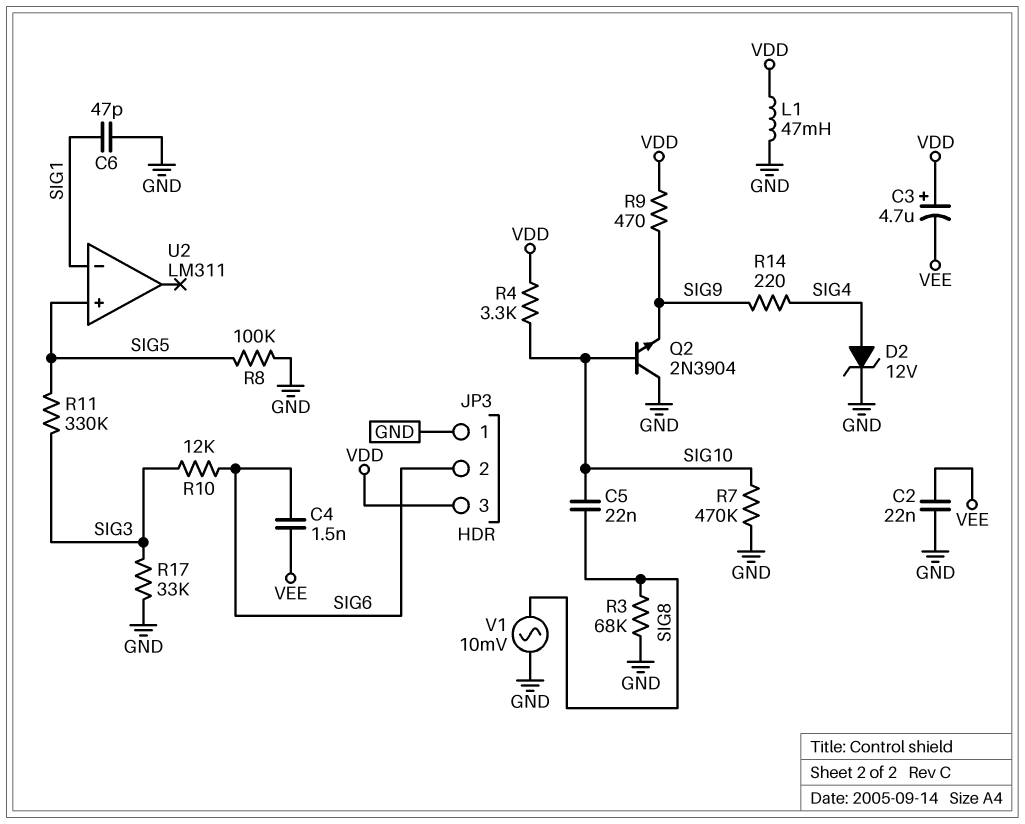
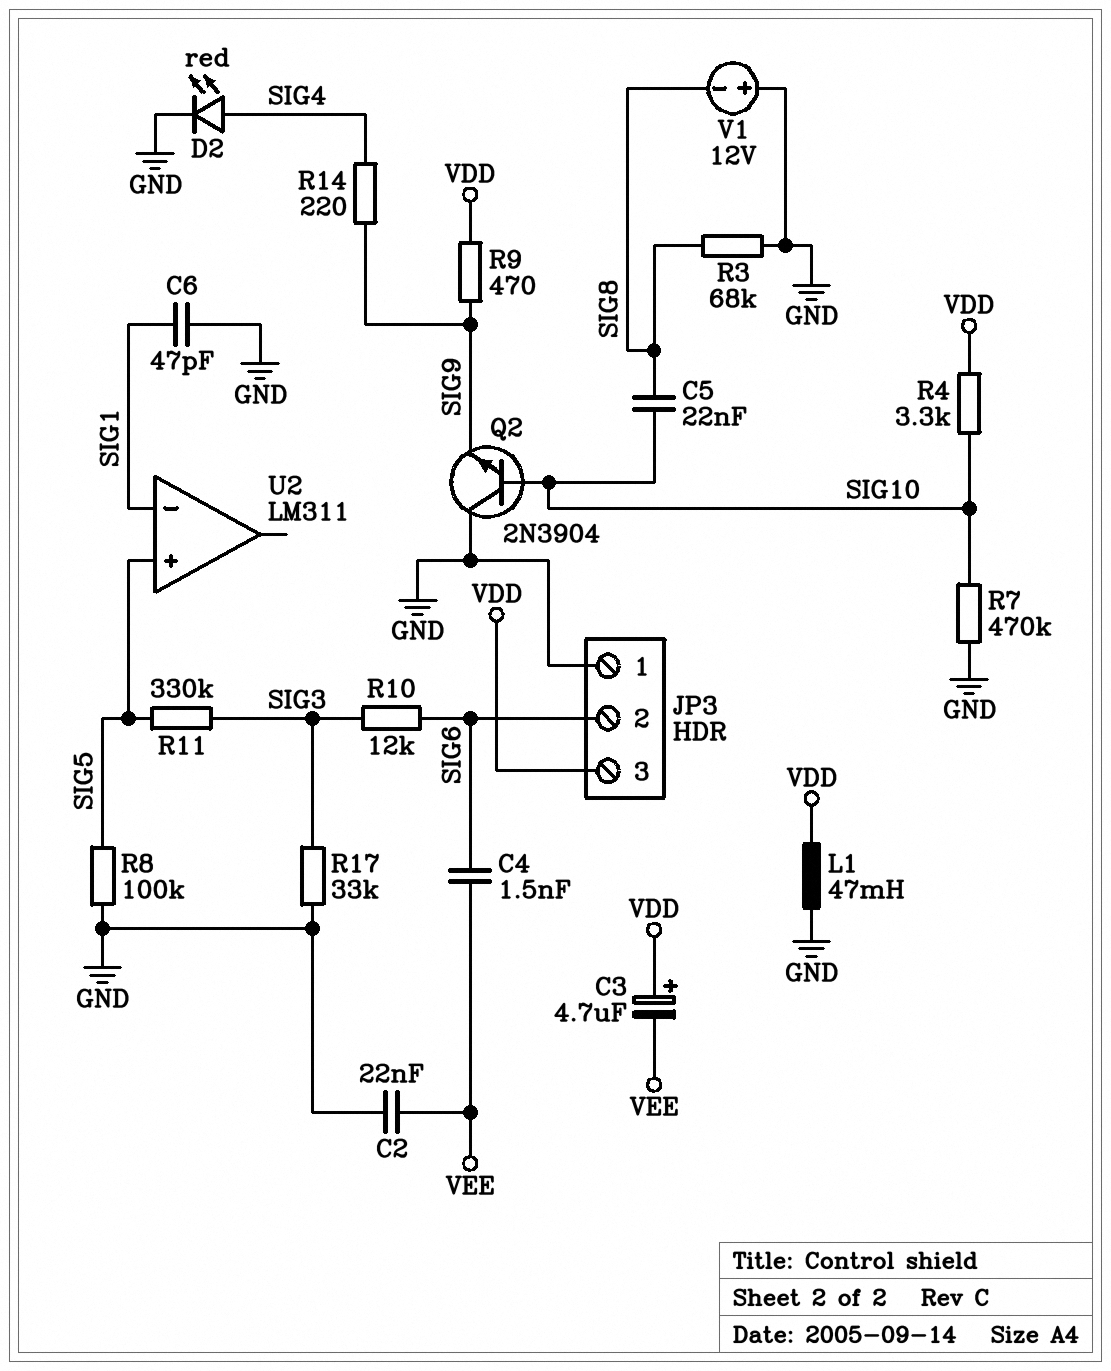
D2: zener 12V (A SIG4, K GND) -> LED red (A SIG4, K GND)
V1: AC 10mV (GND, SIG8) -> 12V (plus GND, minus SIG8)

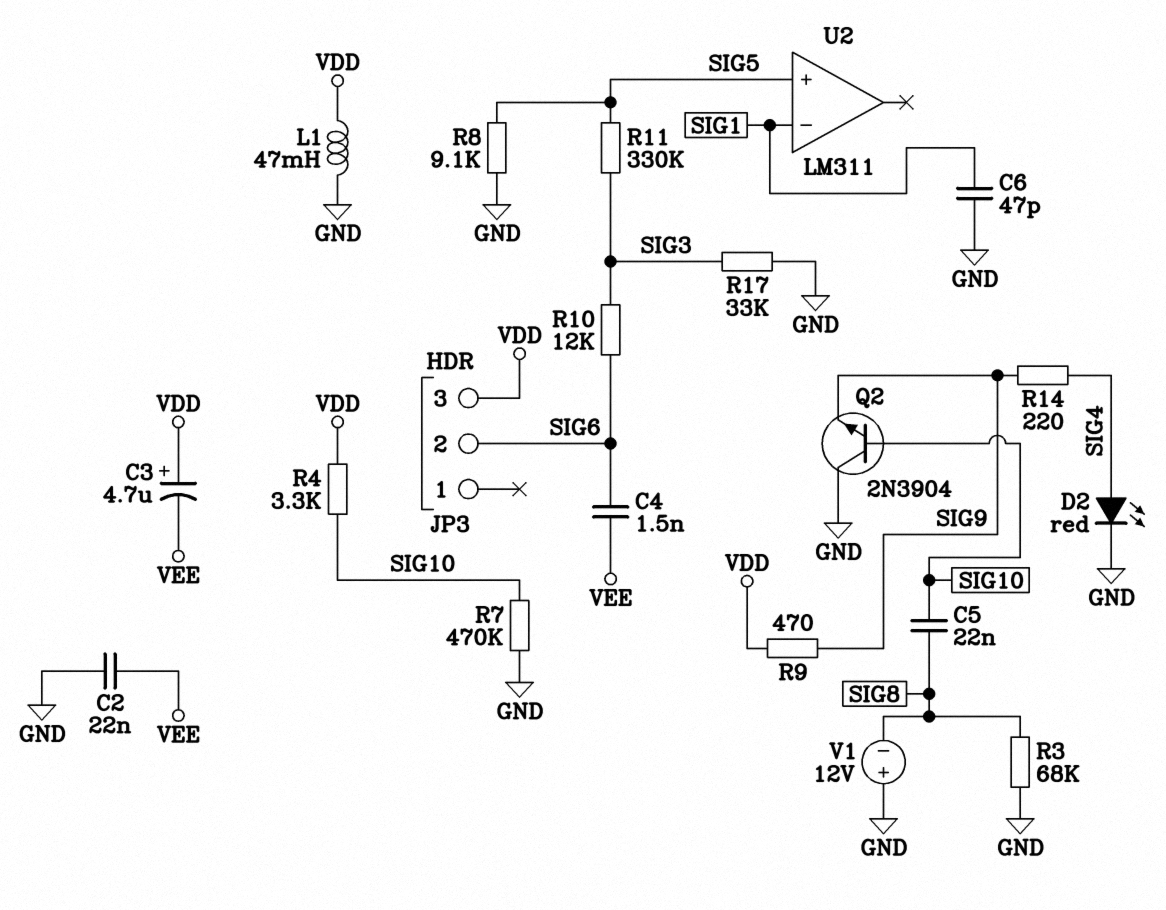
JP3 pin 1: GND -> none
R8: 100k (GND, SIG5) -> 9.1k (GND, SIG5)

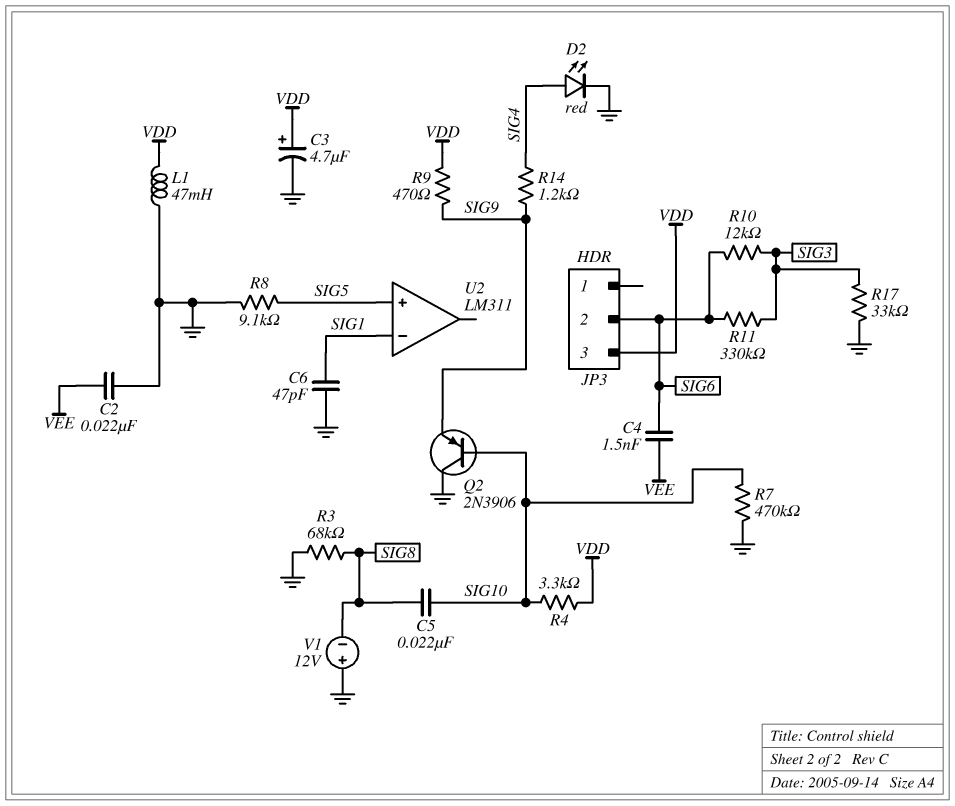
C3: 4.7uF (plus VDD, minus VEE) -> 4.7uF (plus VDD, minus GND)
Q2: NPN 2N3904 (B SIG10, C GND, E SIG9) -> PNP 2N3906 (B SIG10, C GND, E SIG9)
R11: 330k (SIG3, SIG5) -> 330k (SIG3, SIG6)
R14: 220 (SIG4, SIG9) -> 1.2k (SIG4, SIG9)

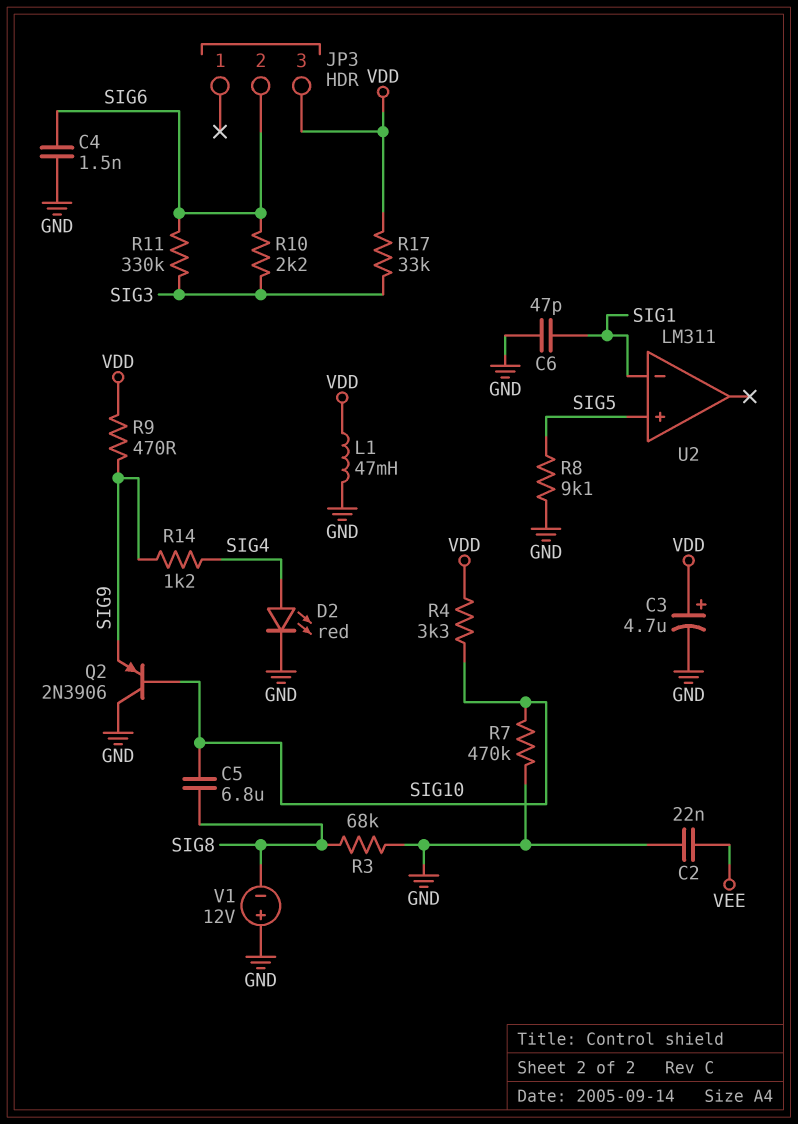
C4: 1.5nF (SIG6, VEE) -> 1.5nF (GND, SIG6)
C5: 22nF (SIG8, SIG10) -> 6.8uF (SIG8, SIG10)
R10: 12k (SIG3, SIG6) -> 2.2k (SIG3, SIG6)
R17: 33k (GND, SIG3) -> 33k (SIG3, VDD)

